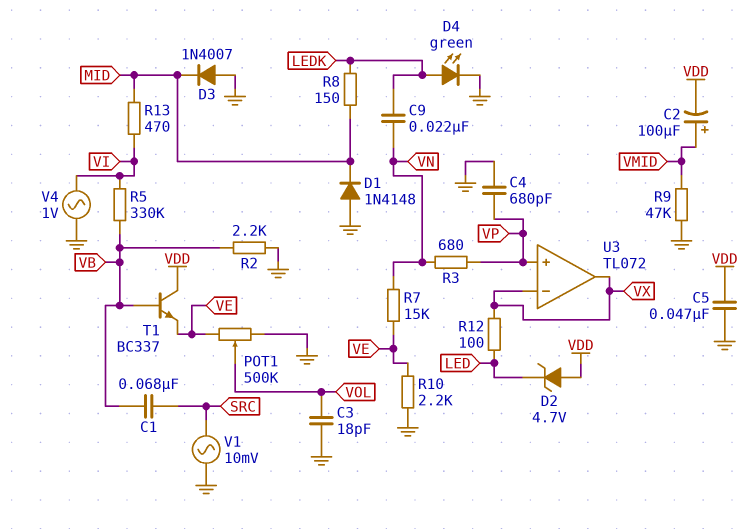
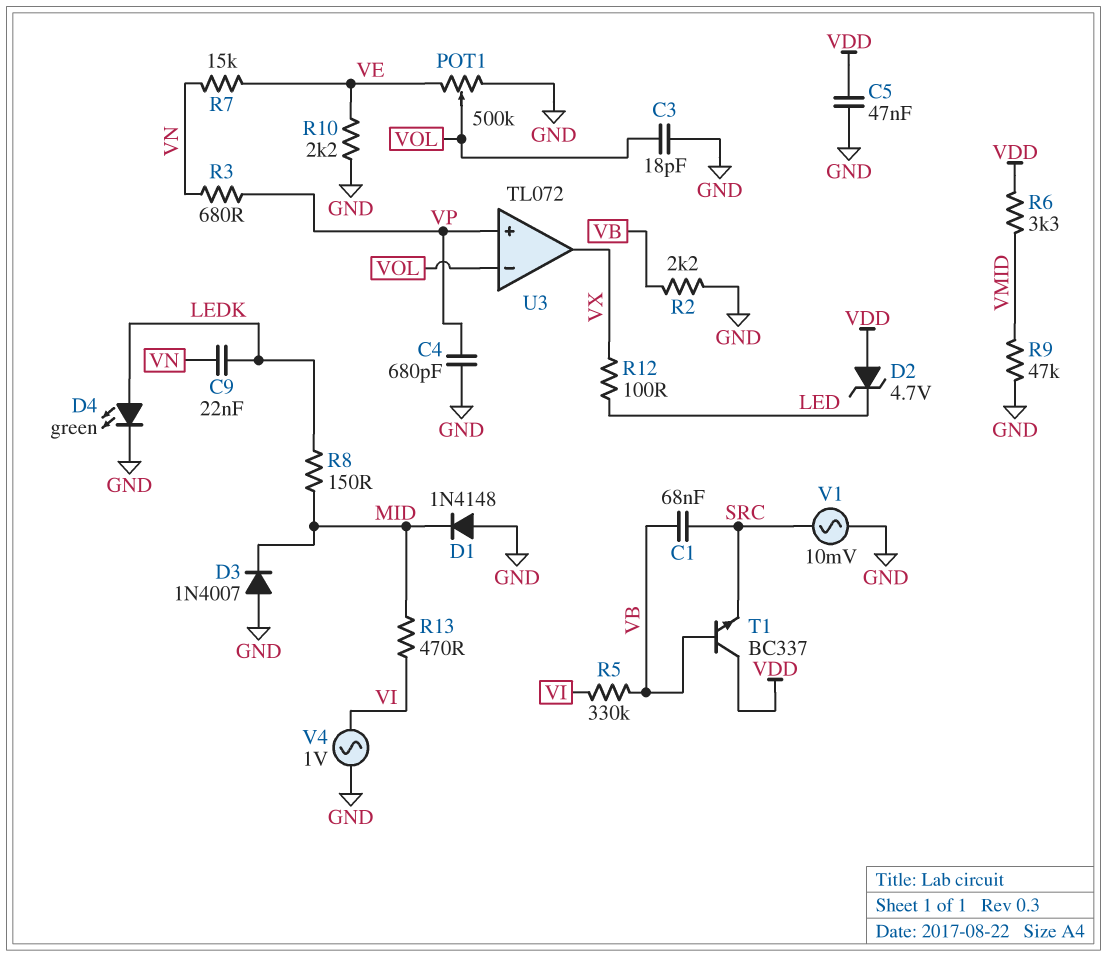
C2: 100uF (plus VMID, minus VDD) -> none
R6: none -> 3.3k (VDD, VMID)
T1: NPN BC337 (B VB, C VDD, E VE) -> NPN BC337 (B VB, C VDD, E SRC)
U3 pin in-: VX -> VOL

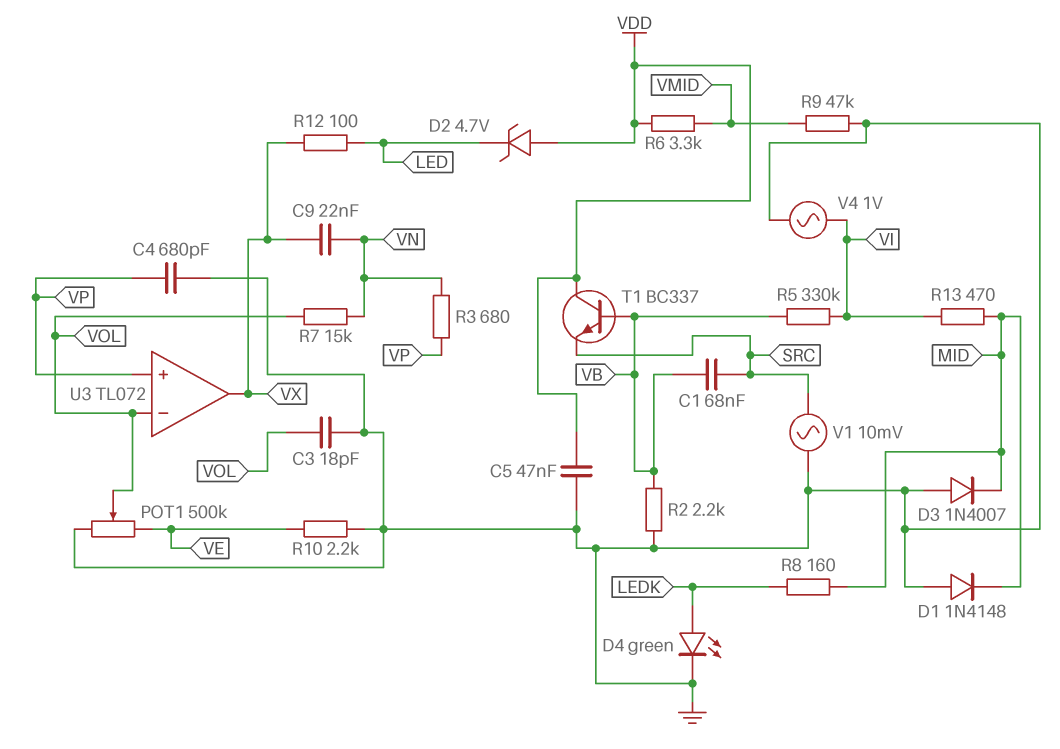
C9: 22nF (LEDK, VN) -> 22nF (VN, VX)
R7: 15k (VE, VN) -> 15k (VN, VOL)
R8: 150 (LEDK, MID) -> 160 (LEDK, MID)

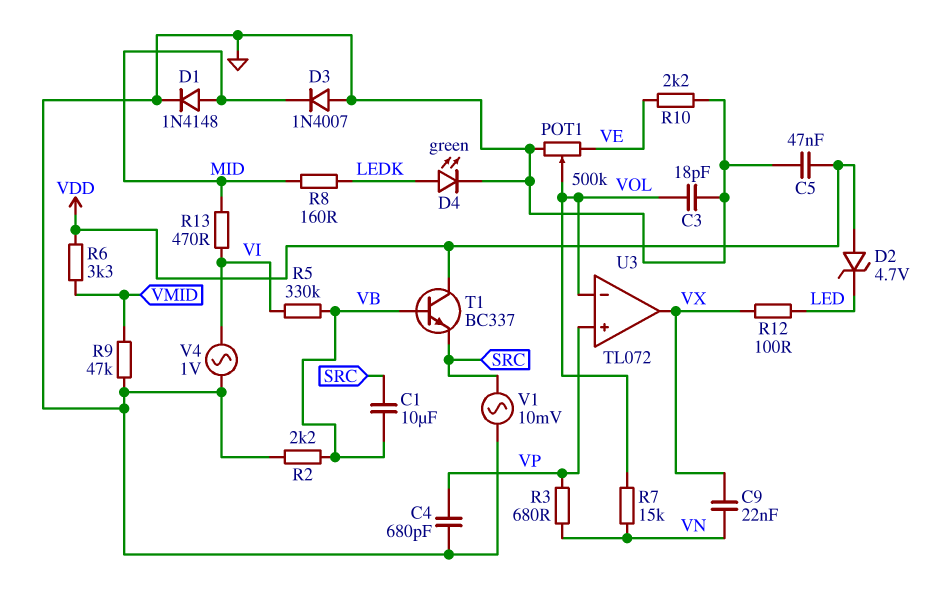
C1: 68nF (SRC, VB) -> 10uF (SRC, VB)
D1: diode 1N4148 (A GND, K MID) -> diode 1N4148 (A MID, K GND)

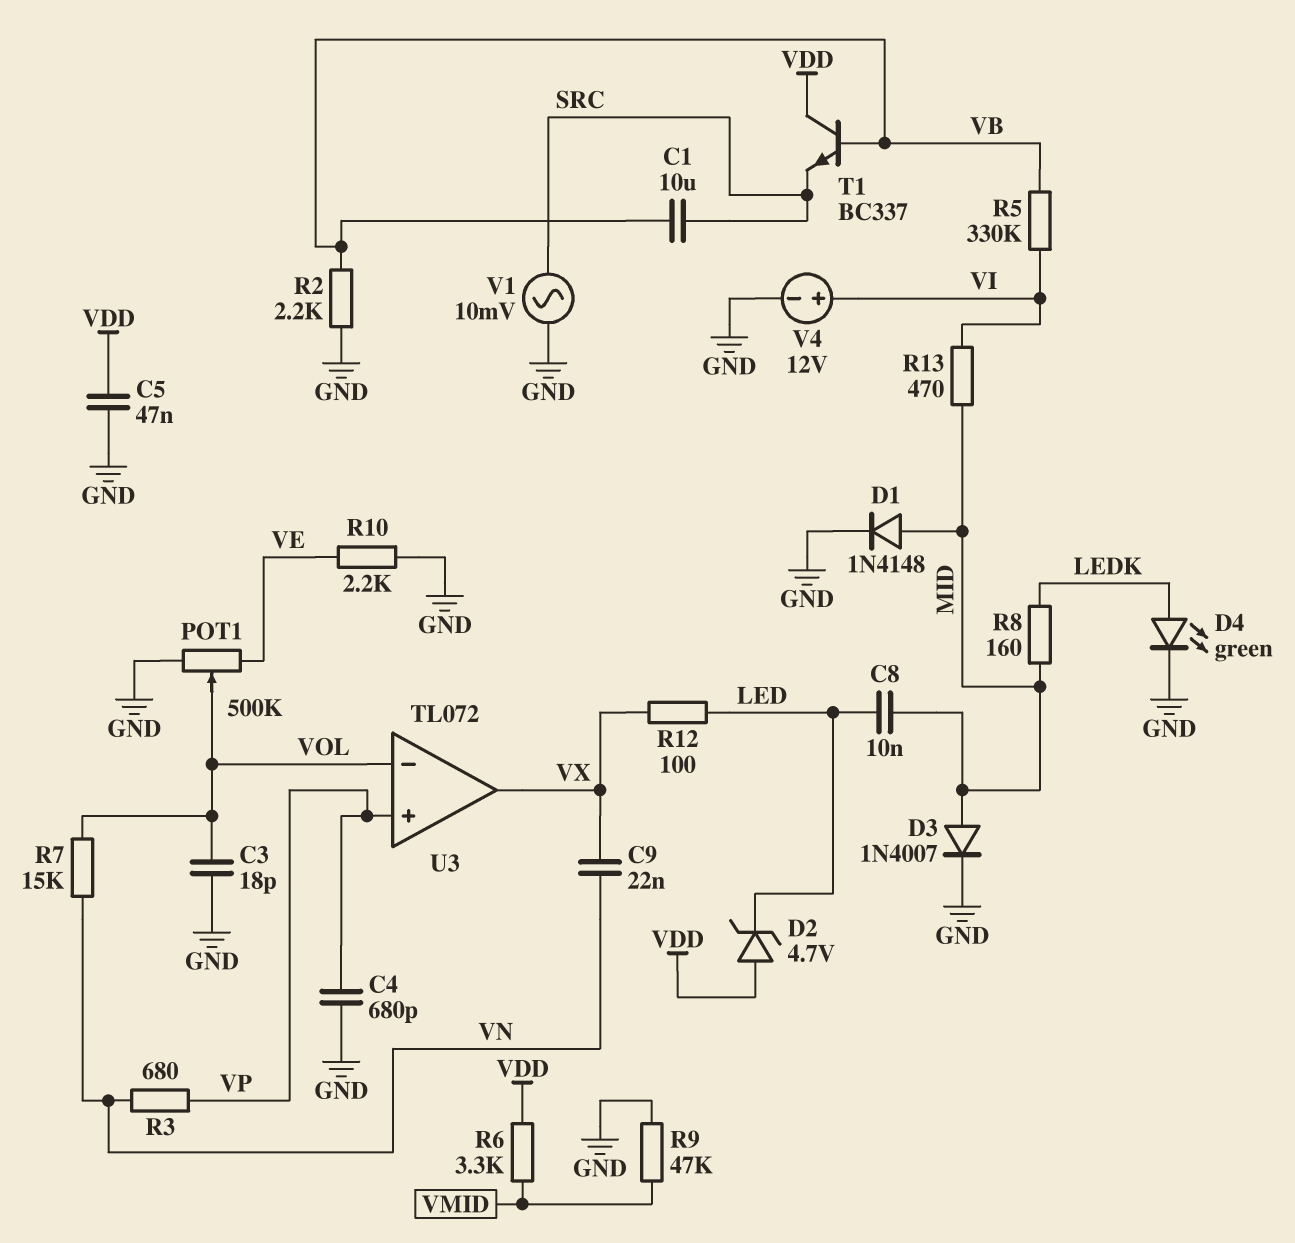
C8: none -> 10nF (LED, MID)
D3: diode 1N4007 (A GND, K MID) -> diode 1N4007 (A MID, K GND)
V4: AC 1V (GND, VI) -> 12V (plus VI, minus GND)

